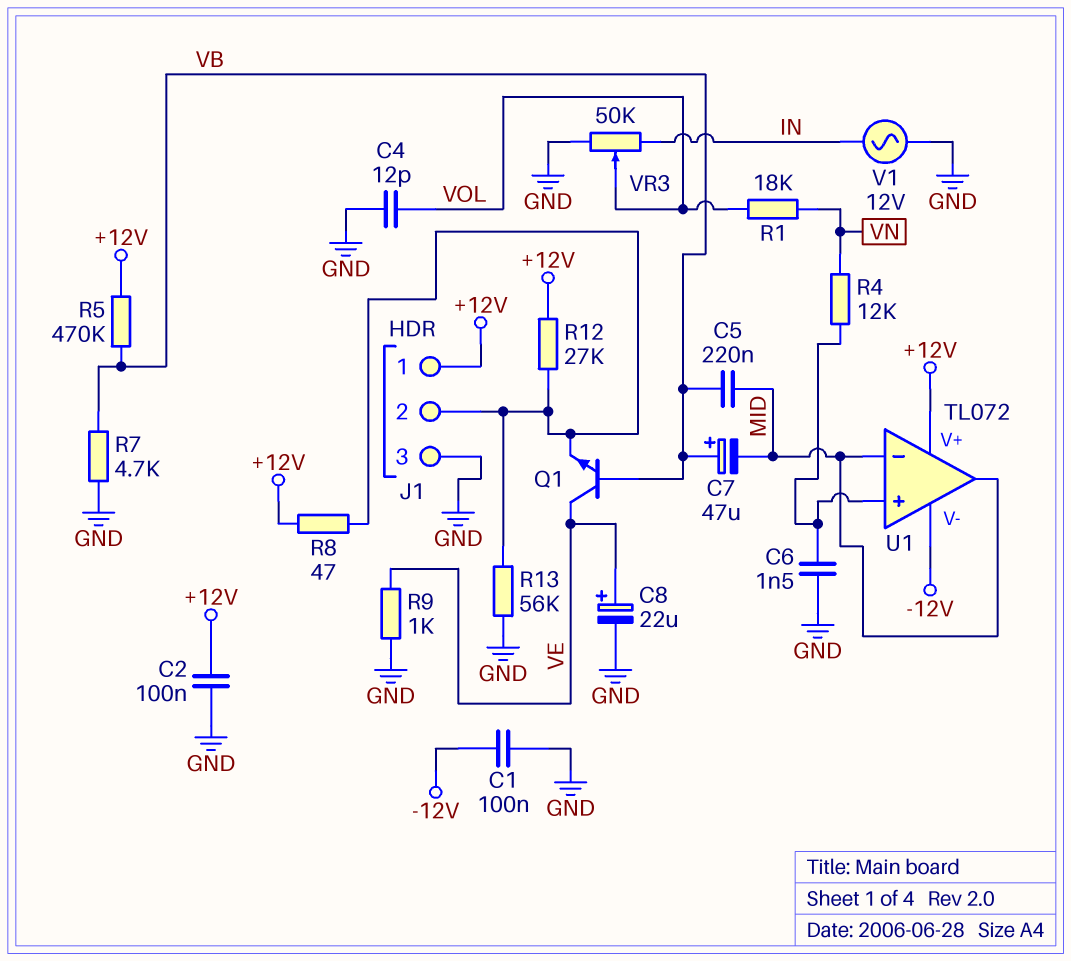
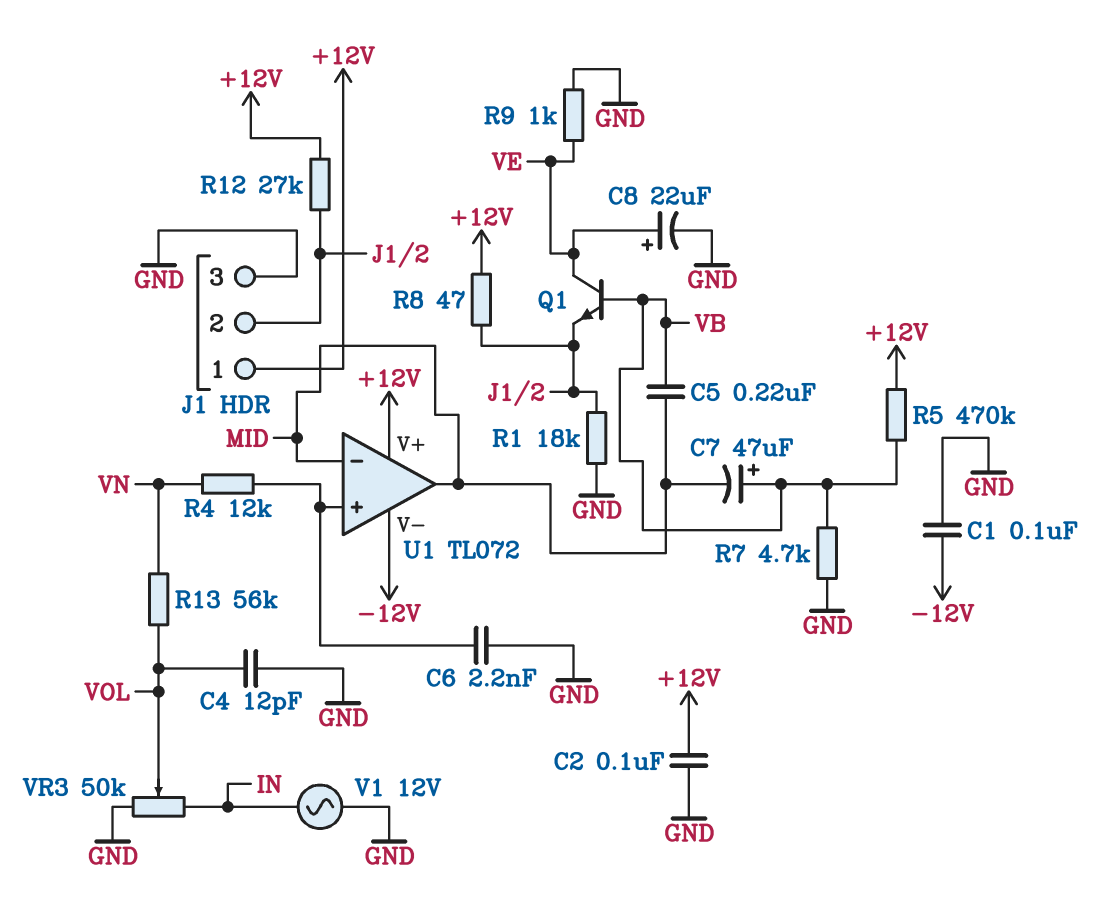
C6: 1.5nF (GND, U1/in+) -> 2.2nF (GND, U1/in+)
R1: 18k (VN, VOL) -> 18k (GND, J1/2)
R13: 56k (GND, J1/2) -> 56k (VN, VOL)

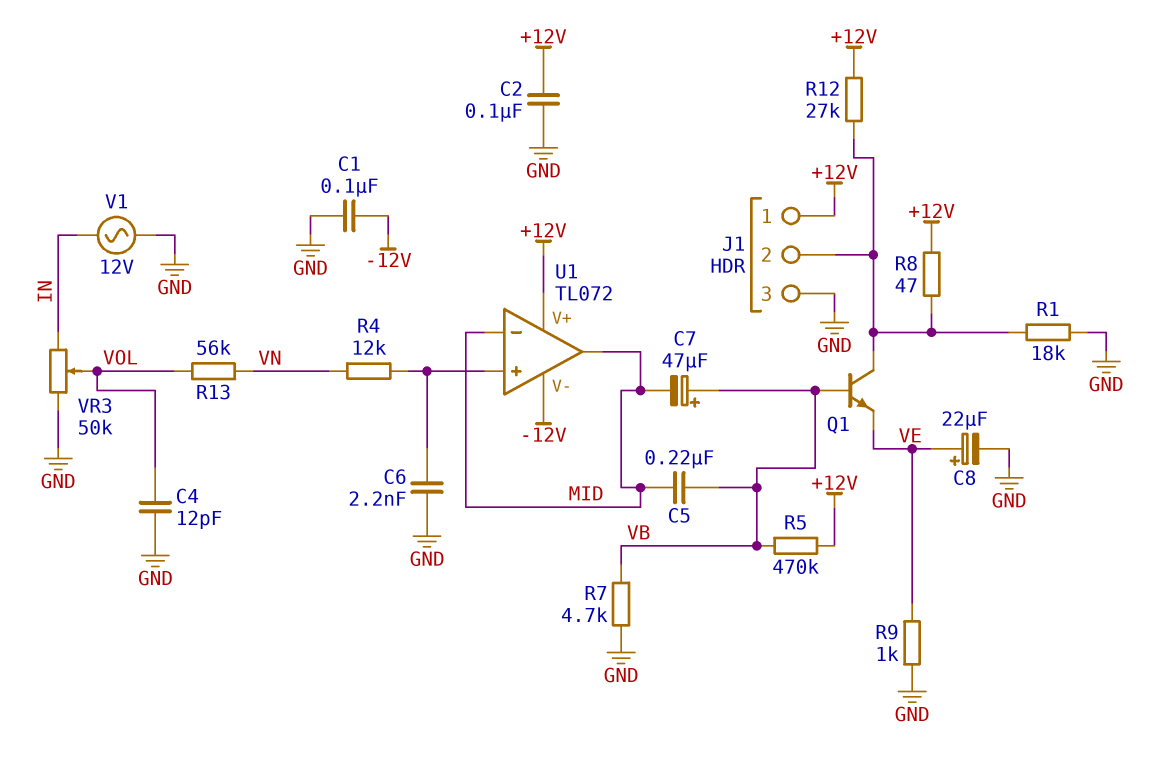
Q1: NPN (B VB, C VE, E J1/2) -> NPN (B VB, C J1/2, E VE)

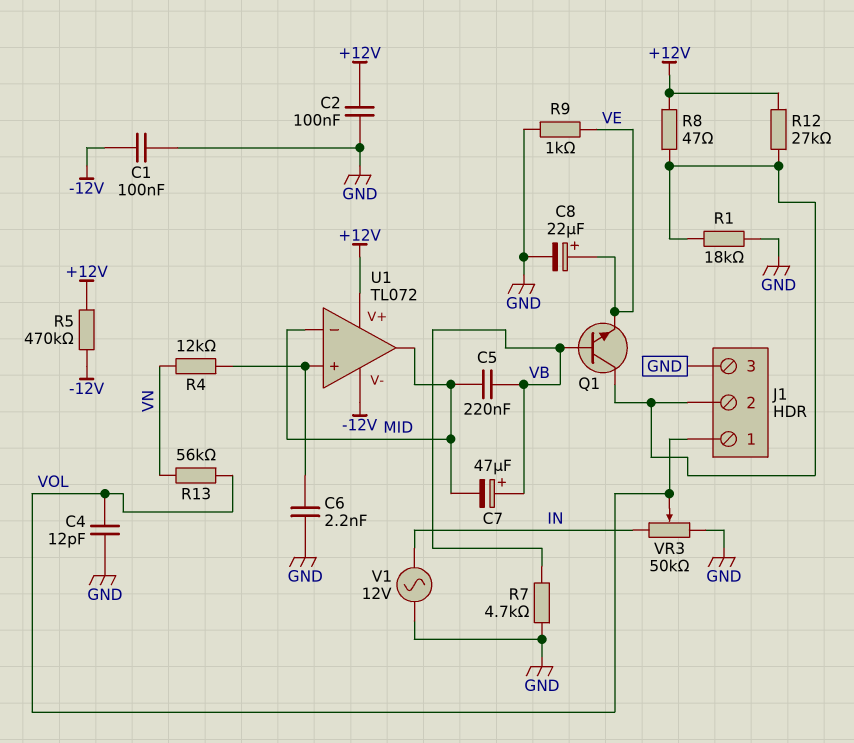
J1 pin 1: +12V -> VOL
R5: 470k (+12V, VB) -> 470k (+12V, -12V)

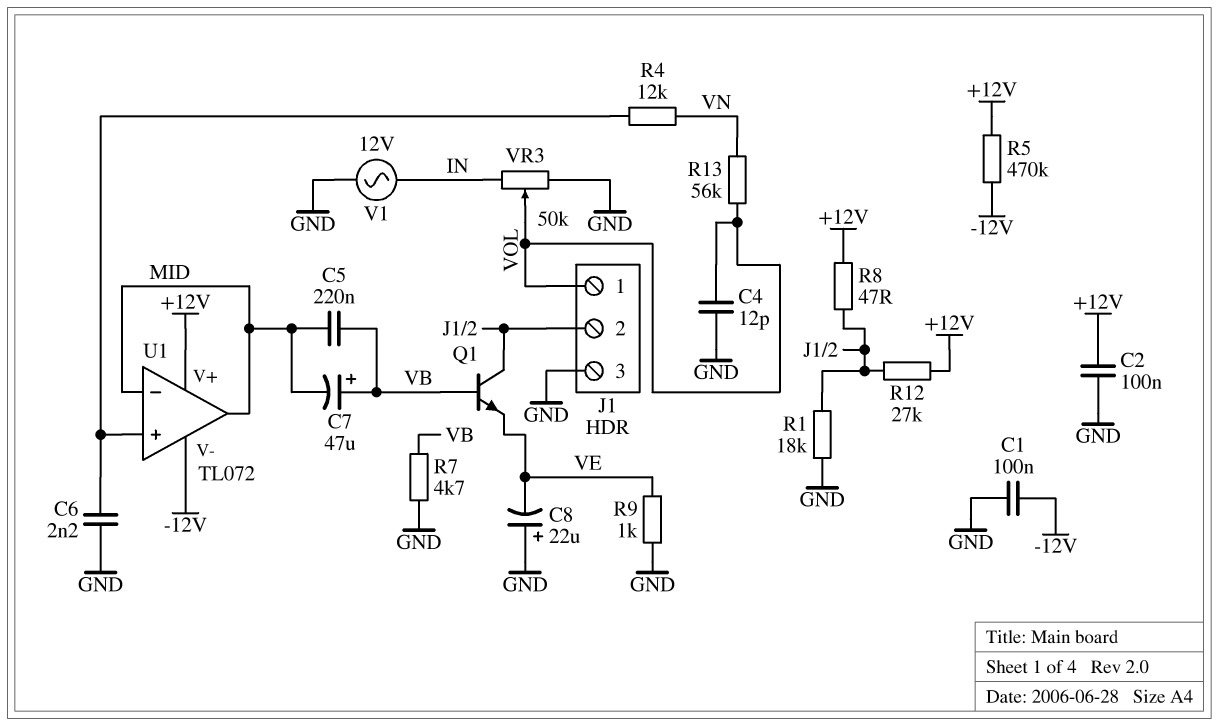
C8: 22uF (plus VE, minus GND) -> 22uF (plus GND, minus VE)

